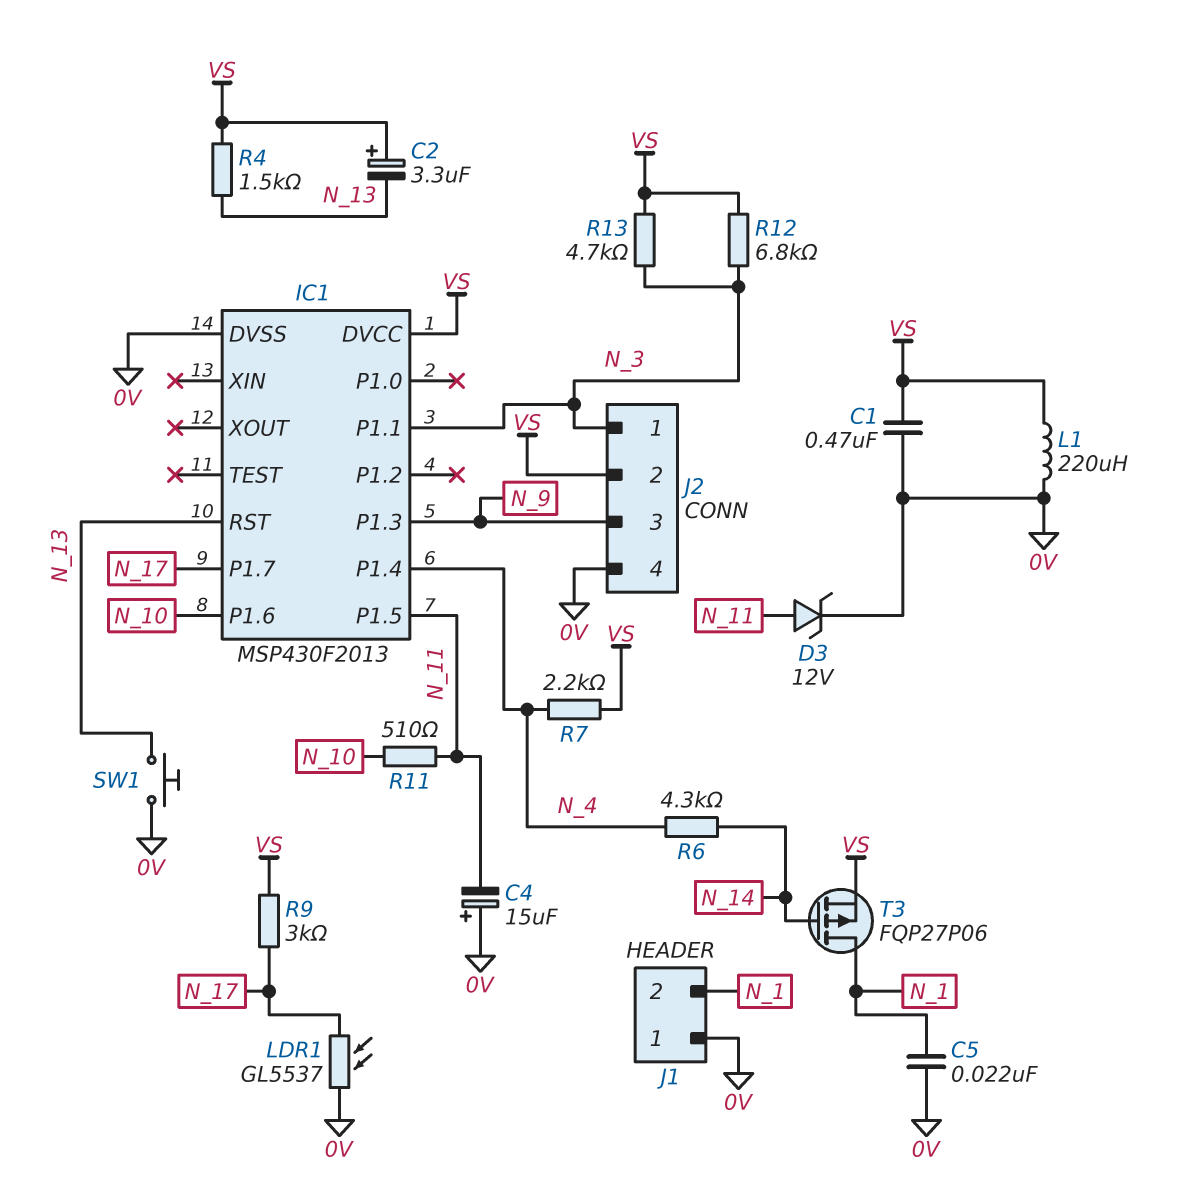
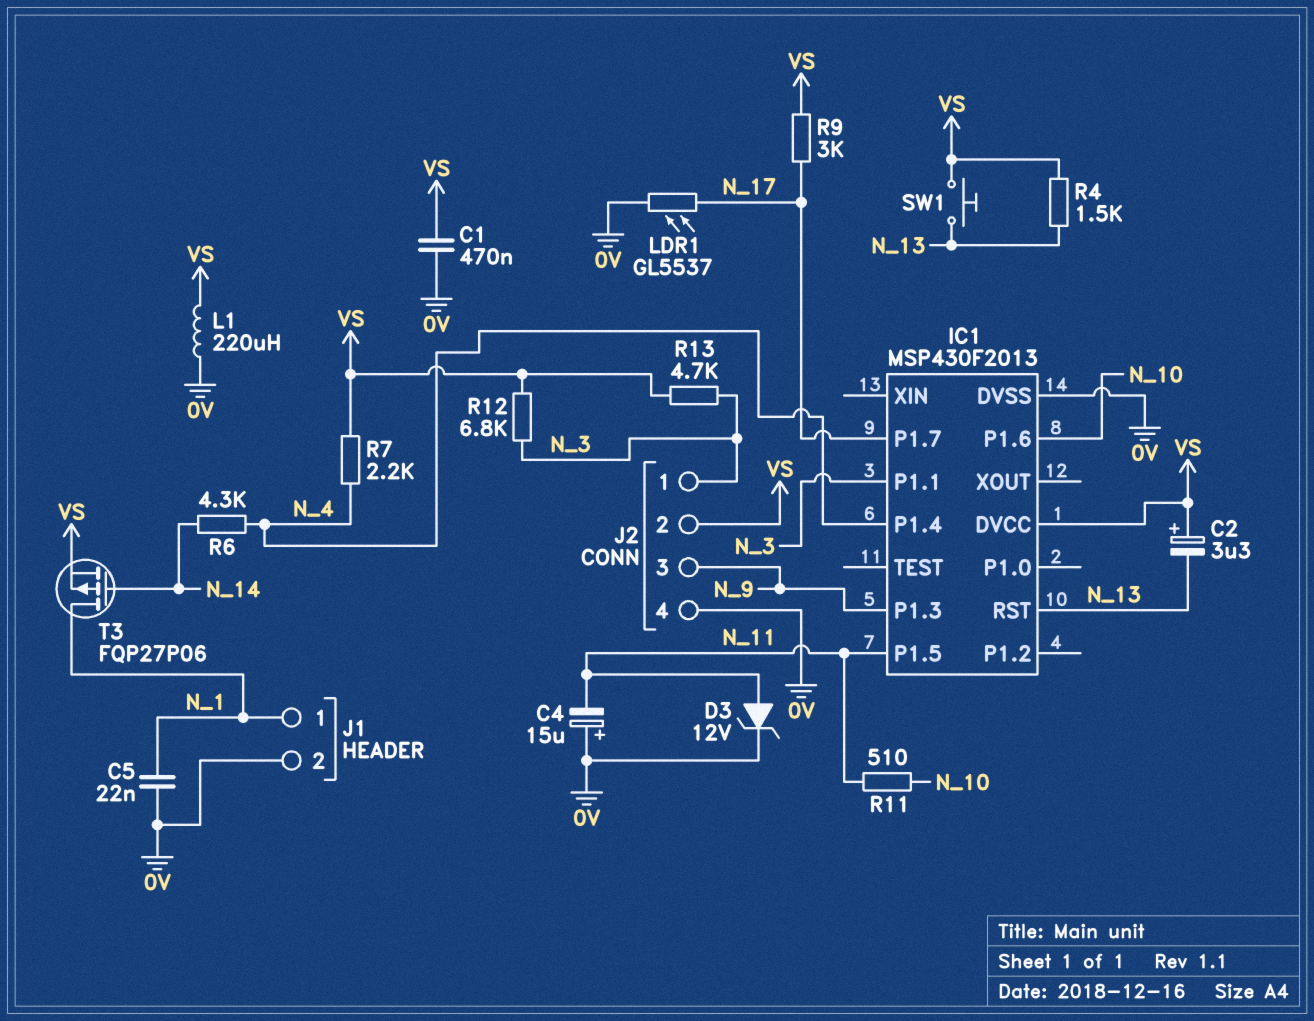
J1 pin 1: 0V -> N_1
J1 pin 2: N_1 -> 0V
SW1: button (0V, N_13) -> button (N_13, VS)

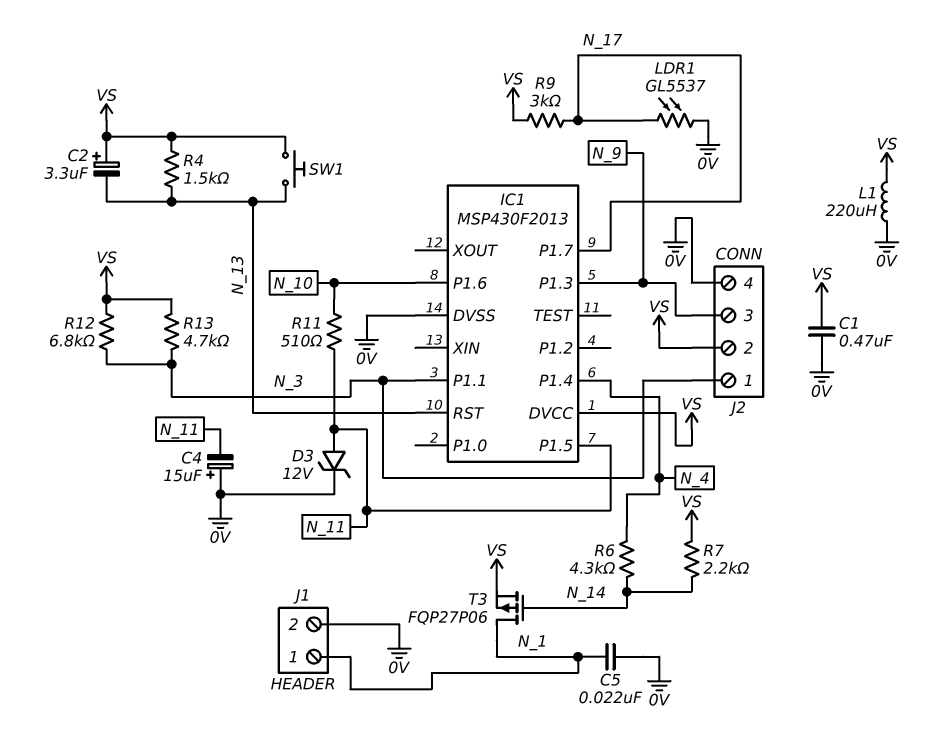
R7: 2.2k (N_4, VS) -> 2.2k (N_14, VS)

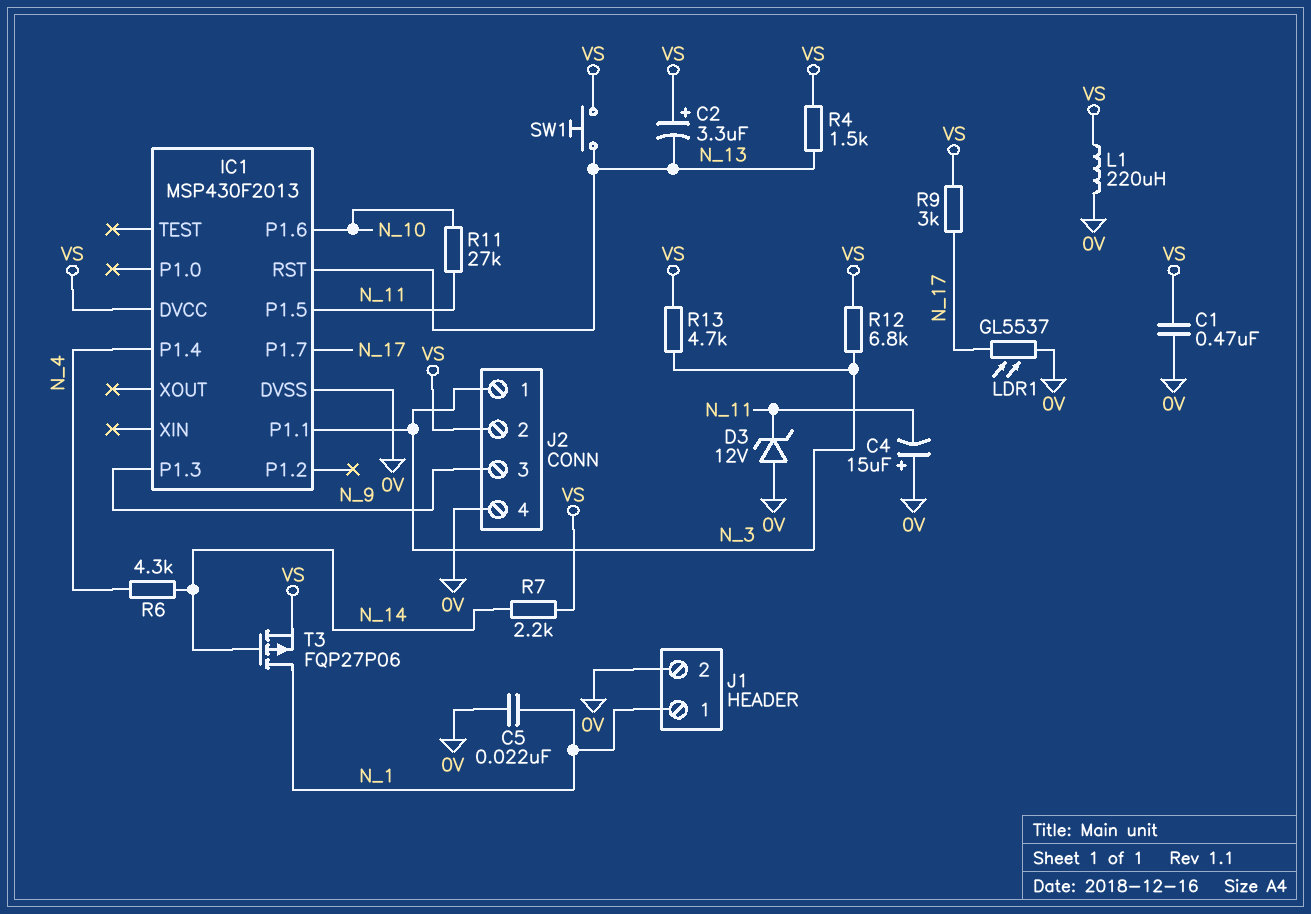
D3: zener 12V (A N_11, K 0V) -> zener 12V (A 0V, K N_11)
R11: 510 (N_10, N_11) -> 27k (N_10, N_11)

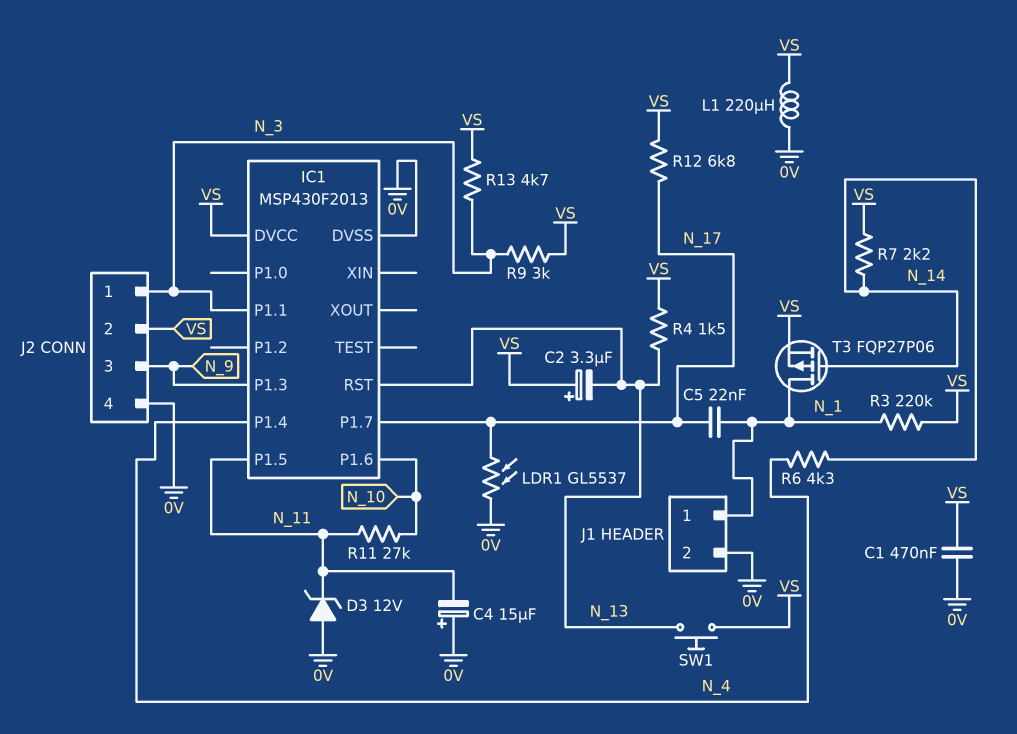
C5: 22nF (0V, N_1) -> 22nF (N_1, N_17)
R3: none -> 220k (N_1, VS)
R9: 3k (N_17, VS) -> 3k (N_3, VS)
R12: 6.8k (N_3, VS) -> 6.8k (N_17, VS)

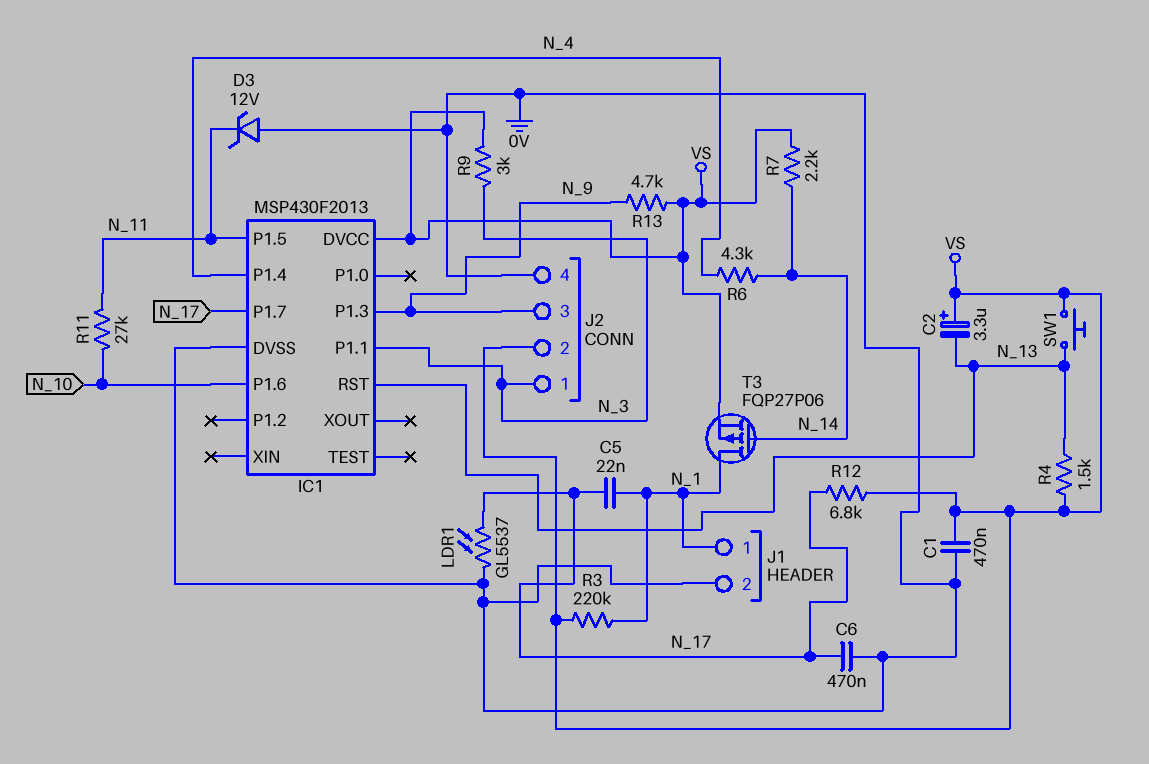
C4: 15uF (plus 0V, minus N_11) -> none
C6: none -> 470nF (0V, N_17)
L1: 220uH (0V, VS) -> none
R13: 4.7k (N_3, VS) -> 4.7k (N_9, VS)

